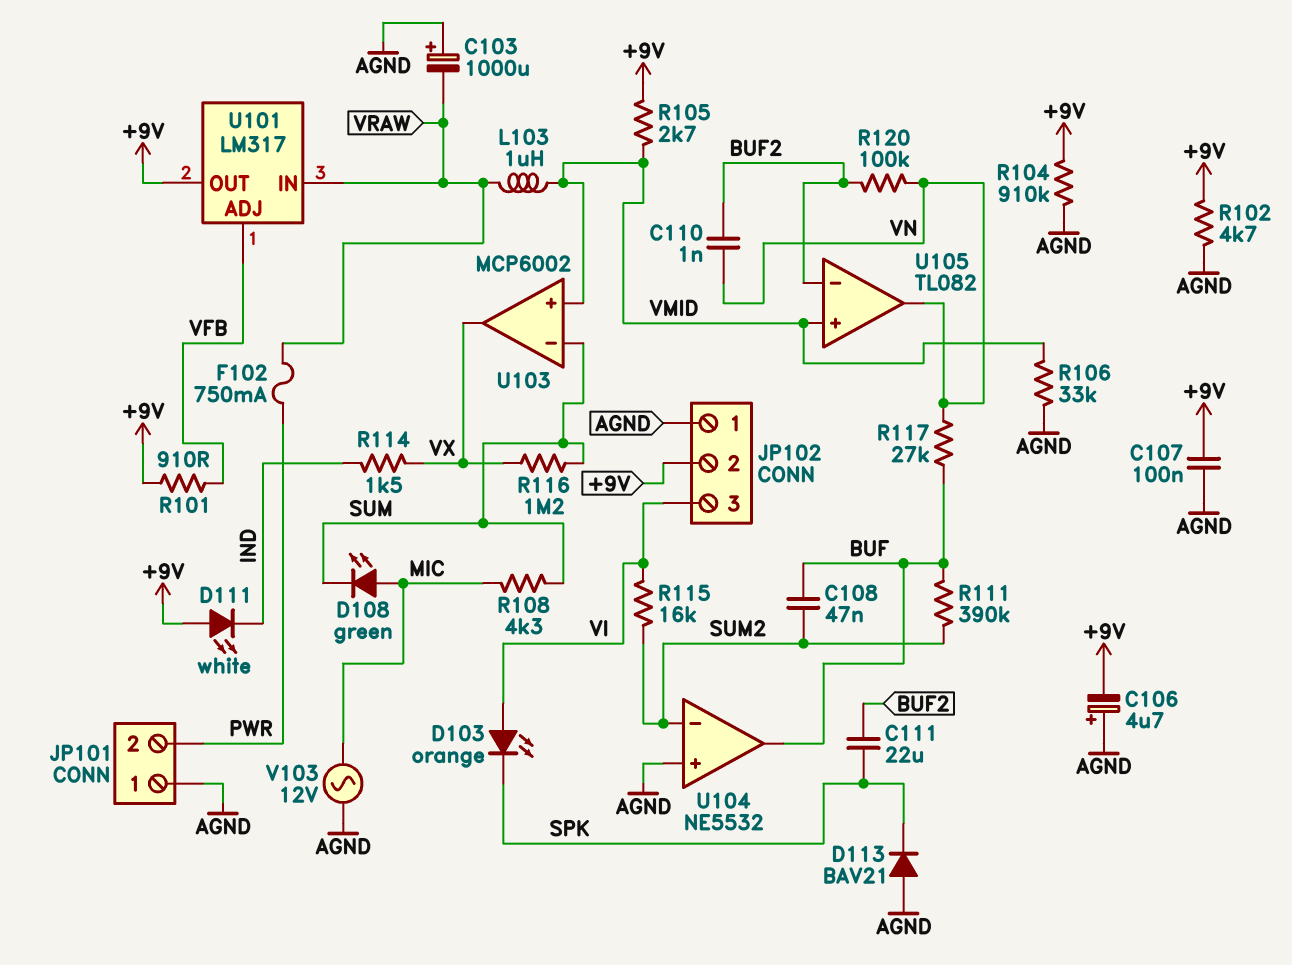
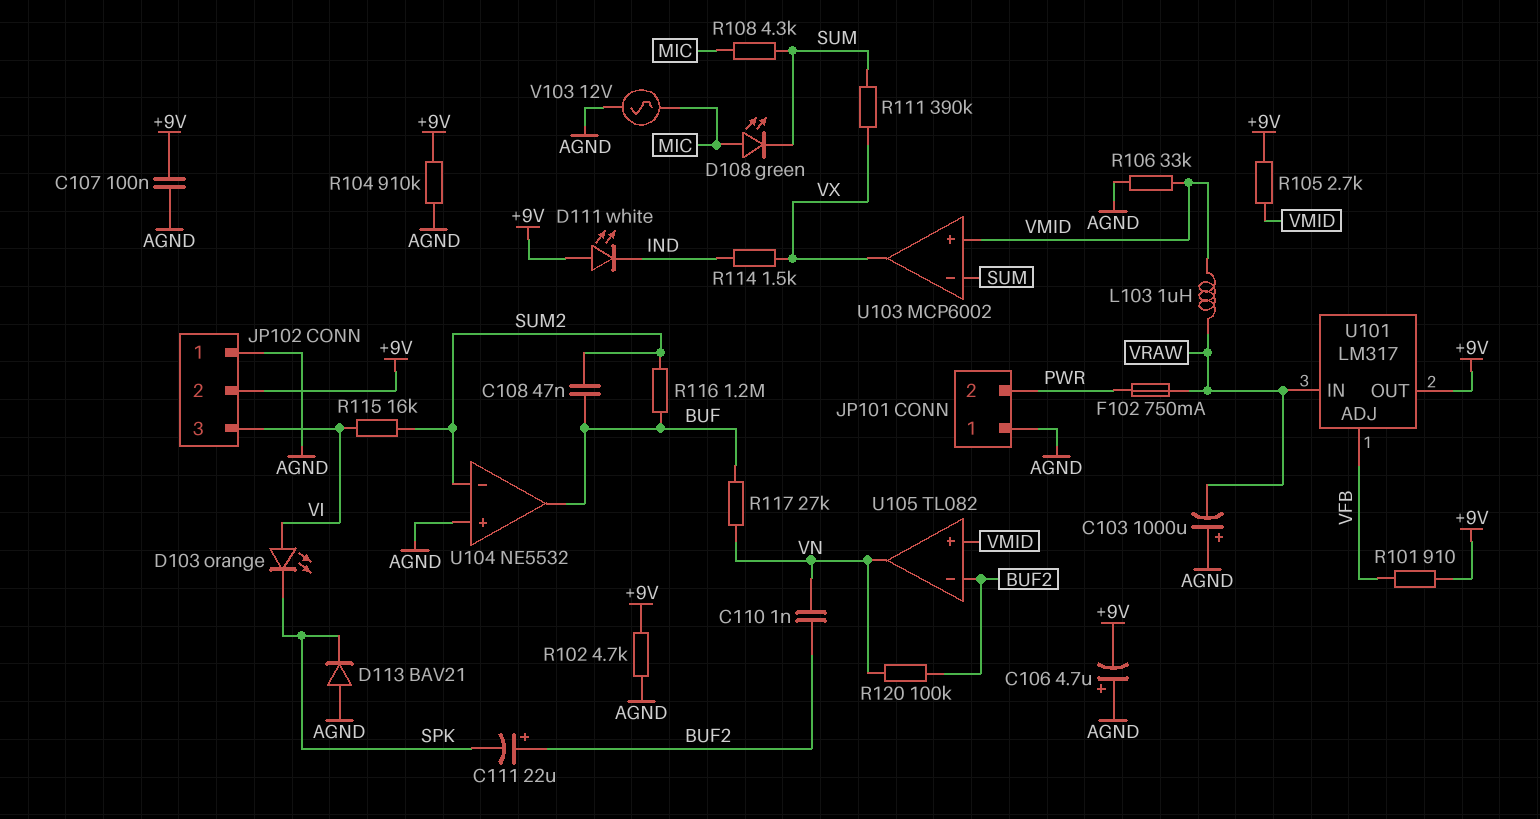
C111: 22uF (BUF2, SPK) -> 22uF (plus BUF2, minus SPK)
R111: 390k (BUF, SUM2) -> 390k (SUM, VX)
R116: 1.2M (SUM, VX) -> 1.2M (BUF, SUM2)

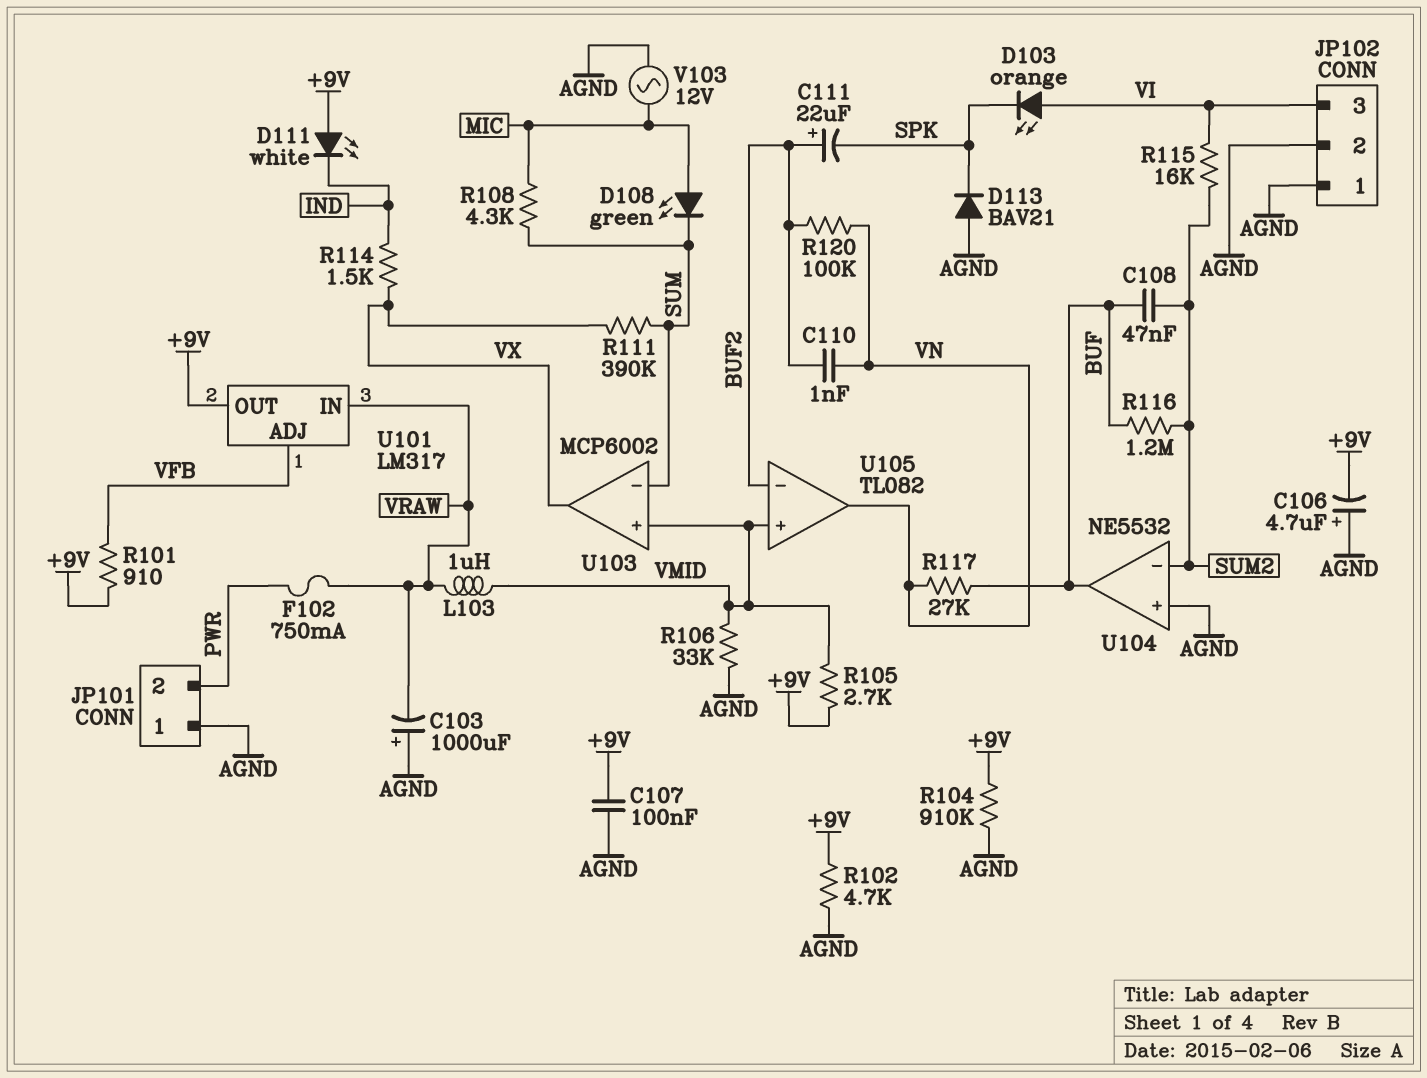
JP102 pin 2: +9V -> AGND

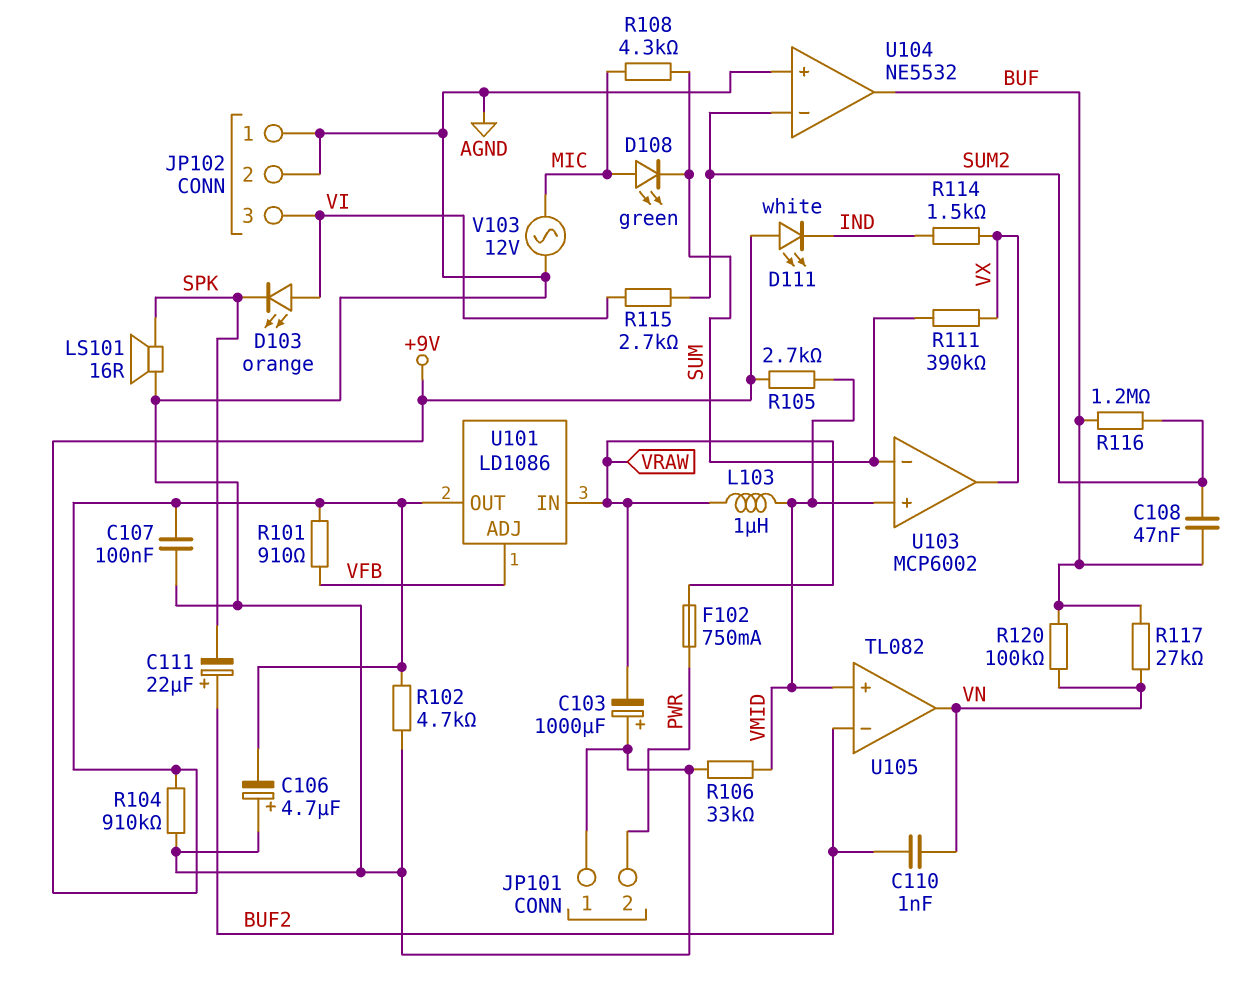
D113: diode BAV21 (A AGND, K SPK) -> none
LS101: none -> speaker 16R (AGND, SPK)
R115: 16k (SUM2, VI) -> 2.7k (SUM2, VI)
R120: 100k (BUF2, VN) -> 100k (BUF, VN)
U101: LM317 -> LD1086

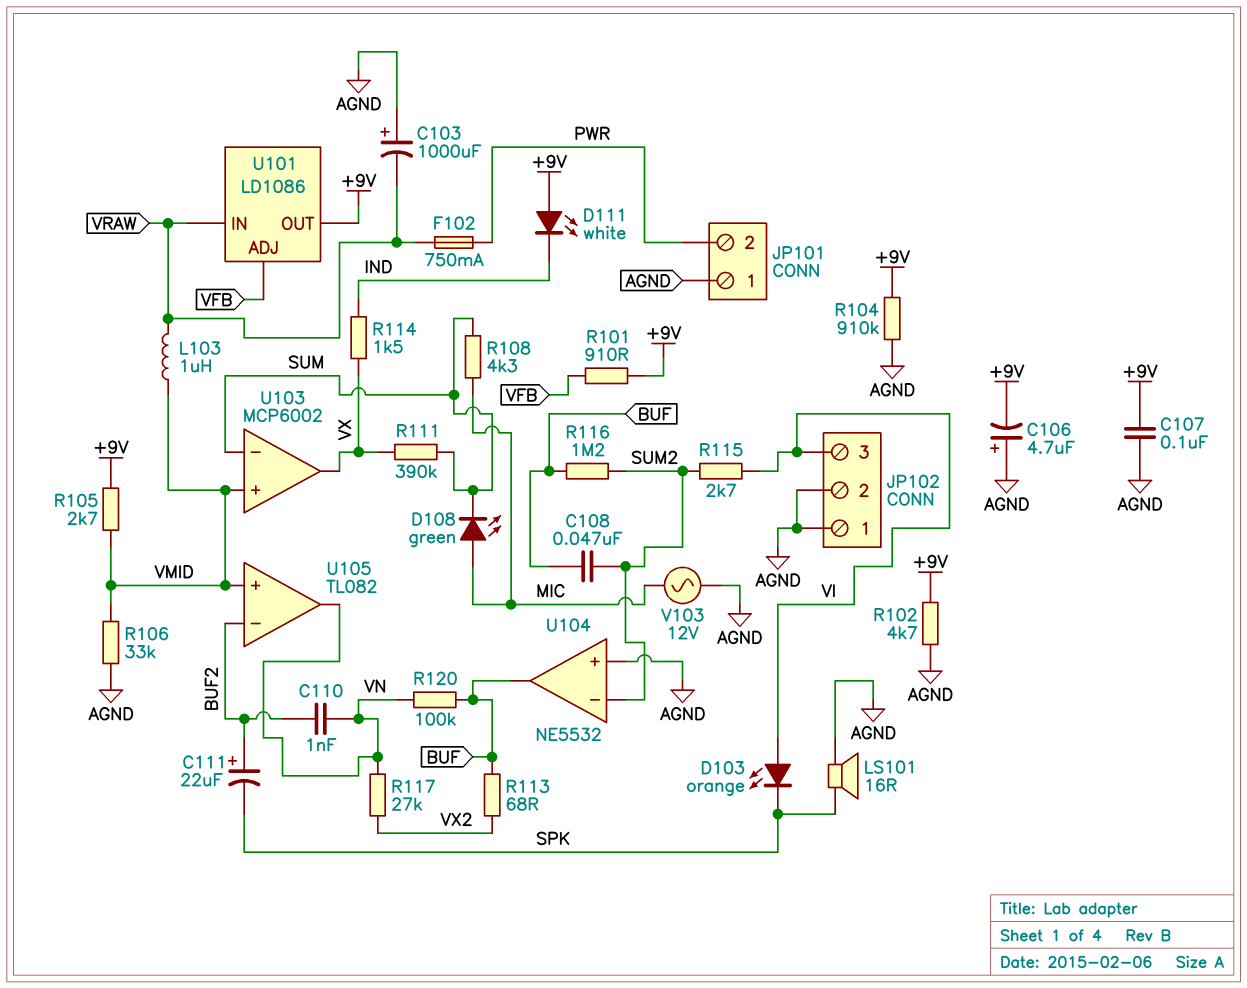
R113: none -> 68 (BUF, VX2)
R117: 27k (BUF, VN) -> 27k (VN, VX2)

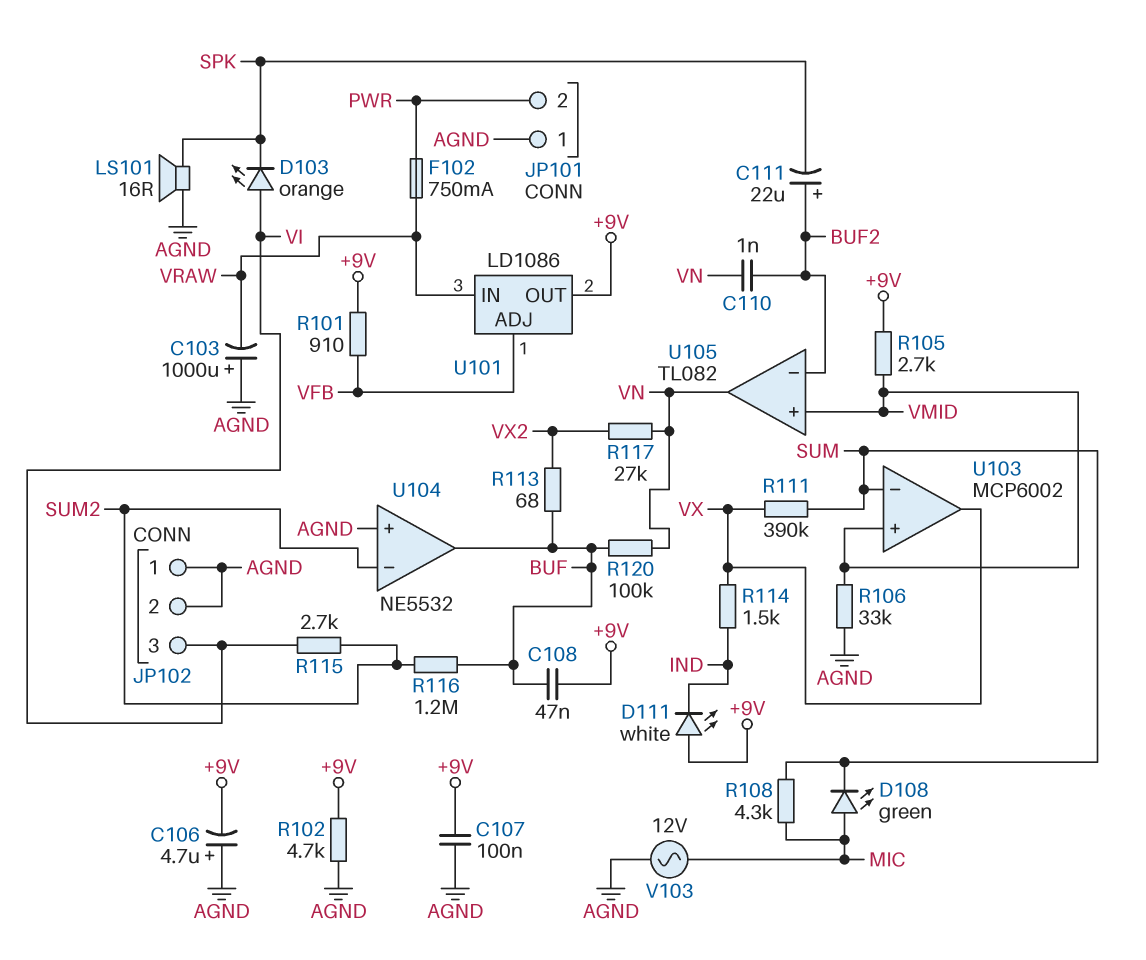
C108: 47nF (BUF, SUM2) -> 47nF (+9V, BUF)
L103: 1uH (VMID, VRAW) -> none
R104: 910k (+9V, AGND) -> none

